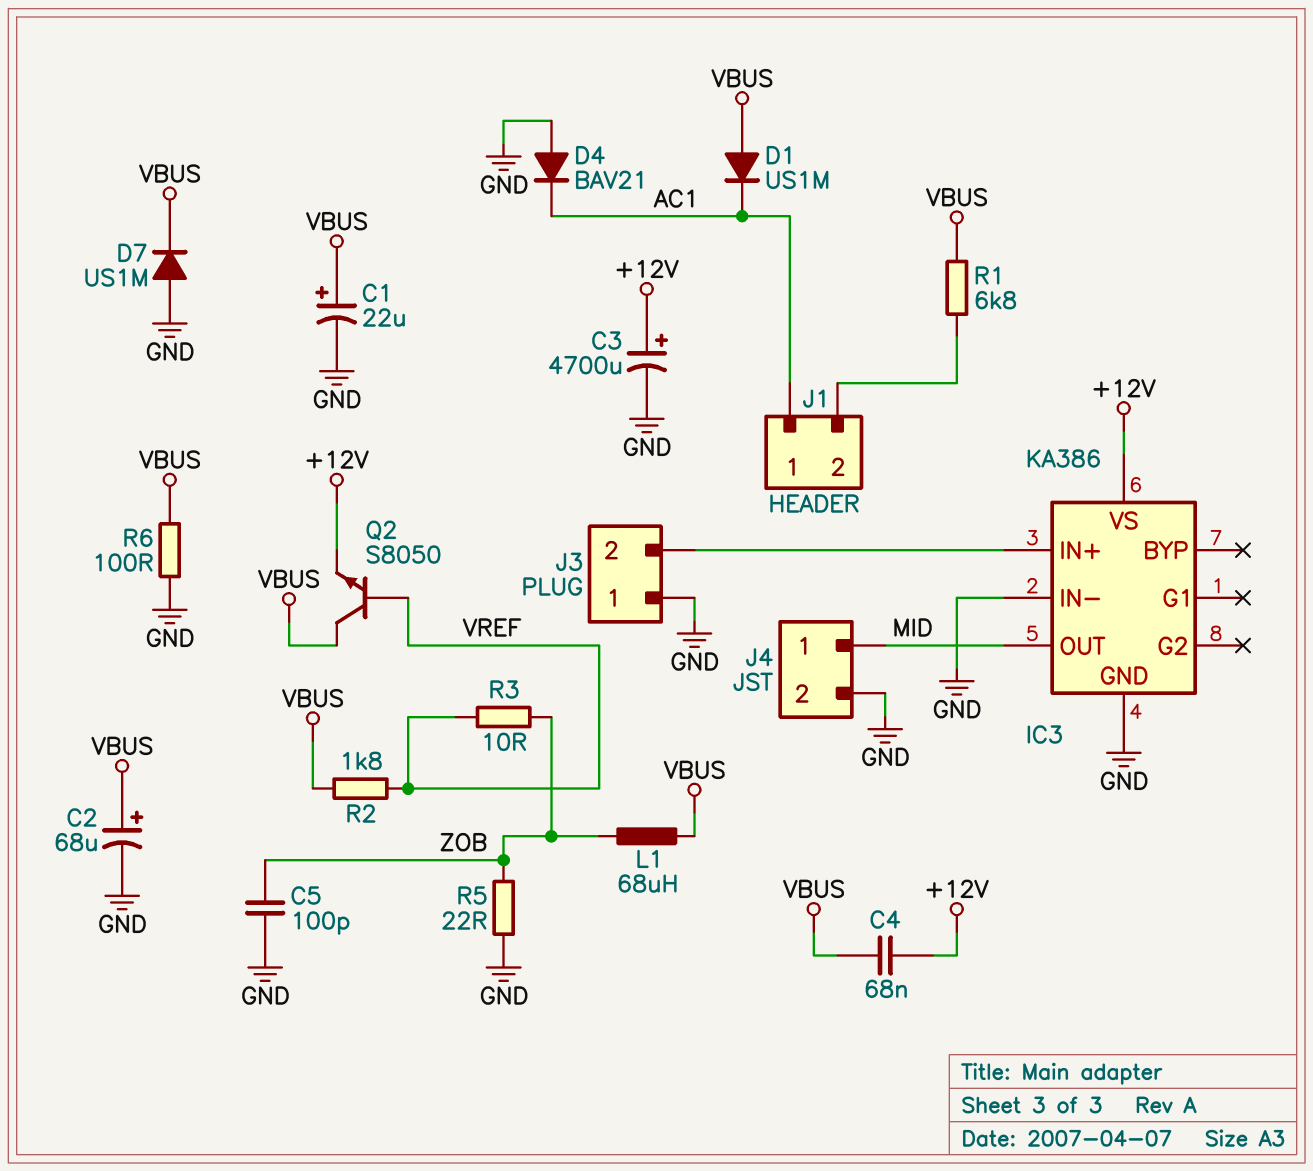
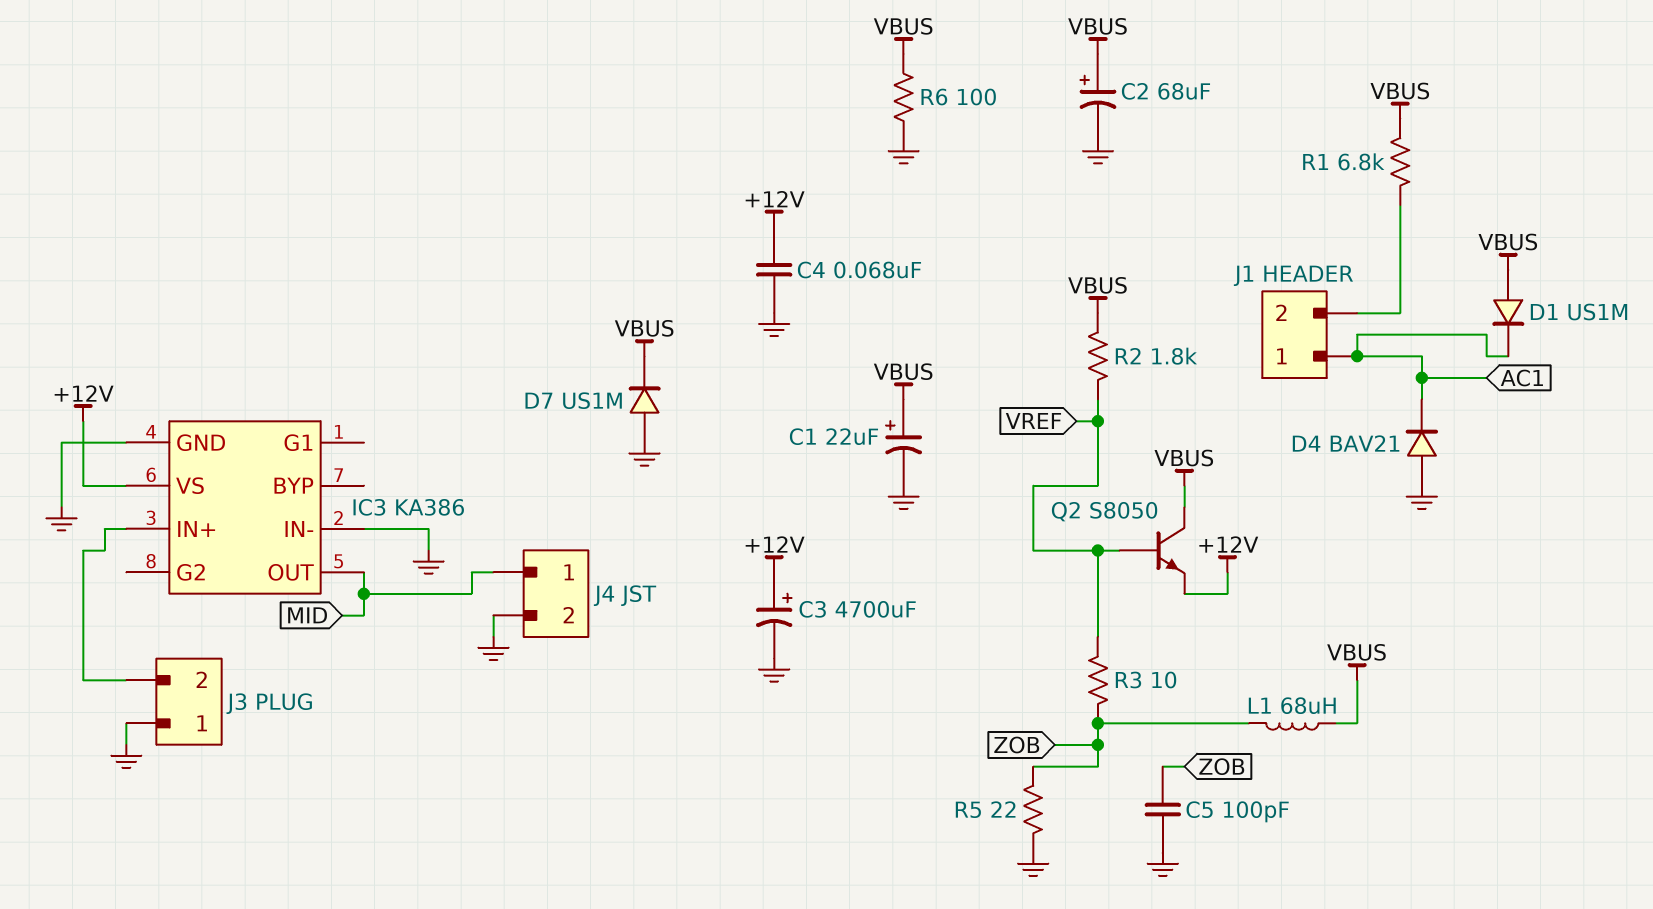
C4: 68nF (+12V, VBUS) -> 68nF (+12V, GND)

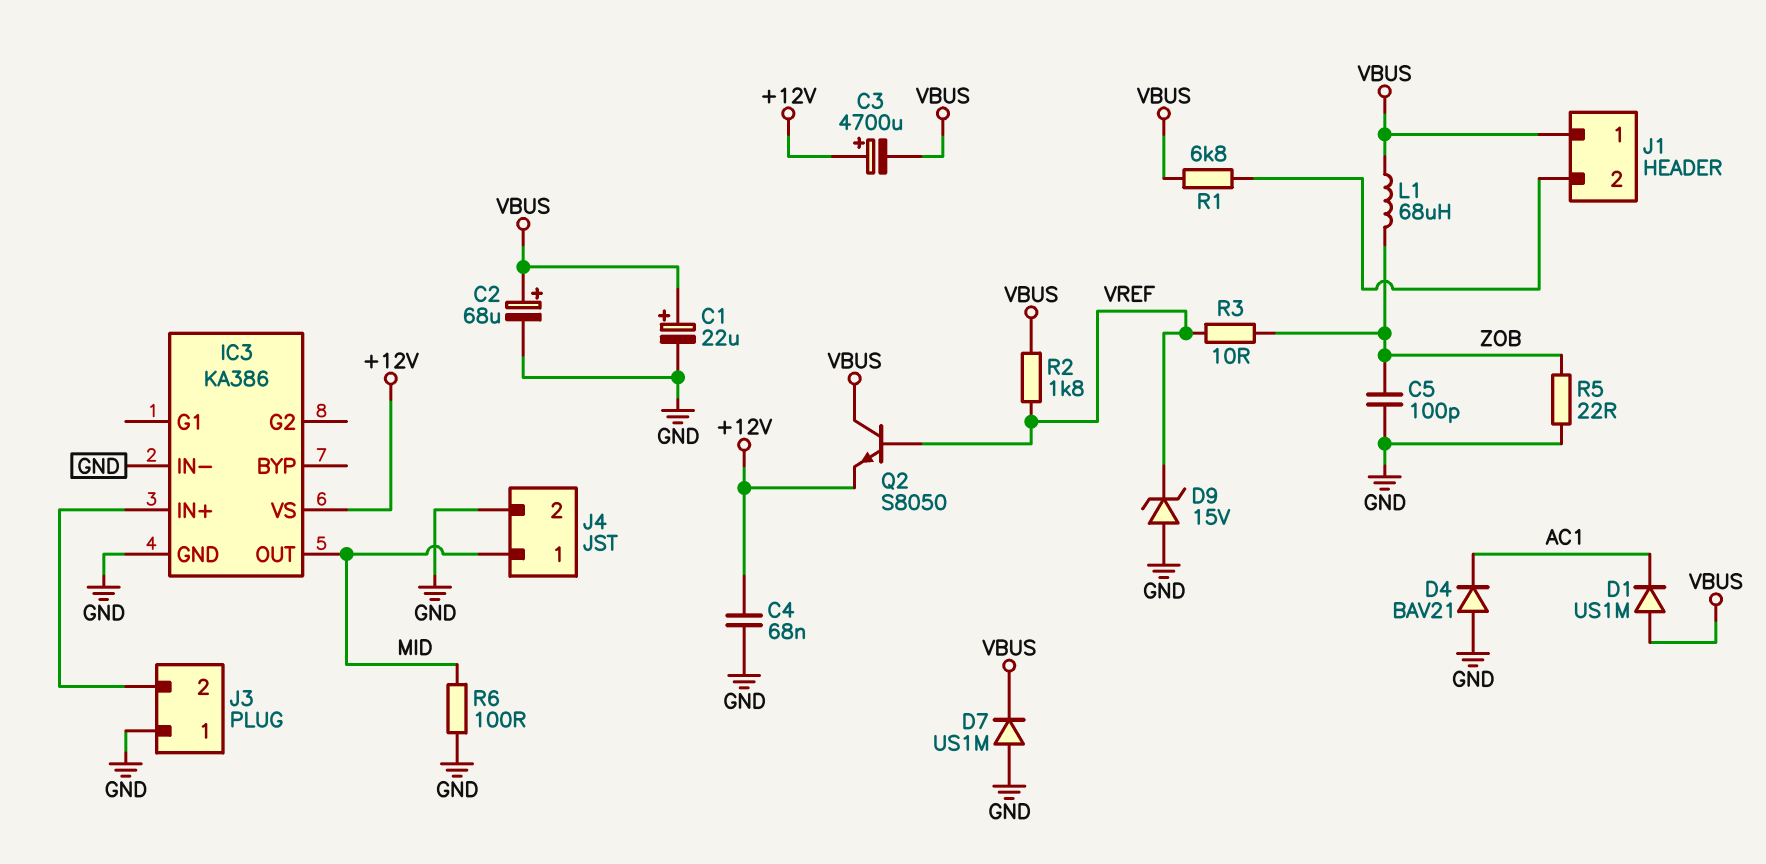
C3: 4700uF (plus +12V, minus GND) -> 4700uF (plus +12V, minus VBUS)
D9: none -> zener 15V (A GND, K VREF)
J1 pin 1: AC1 -> VBUS
R6: 100 (GND, VBUS) -> 100 (GND, MID)

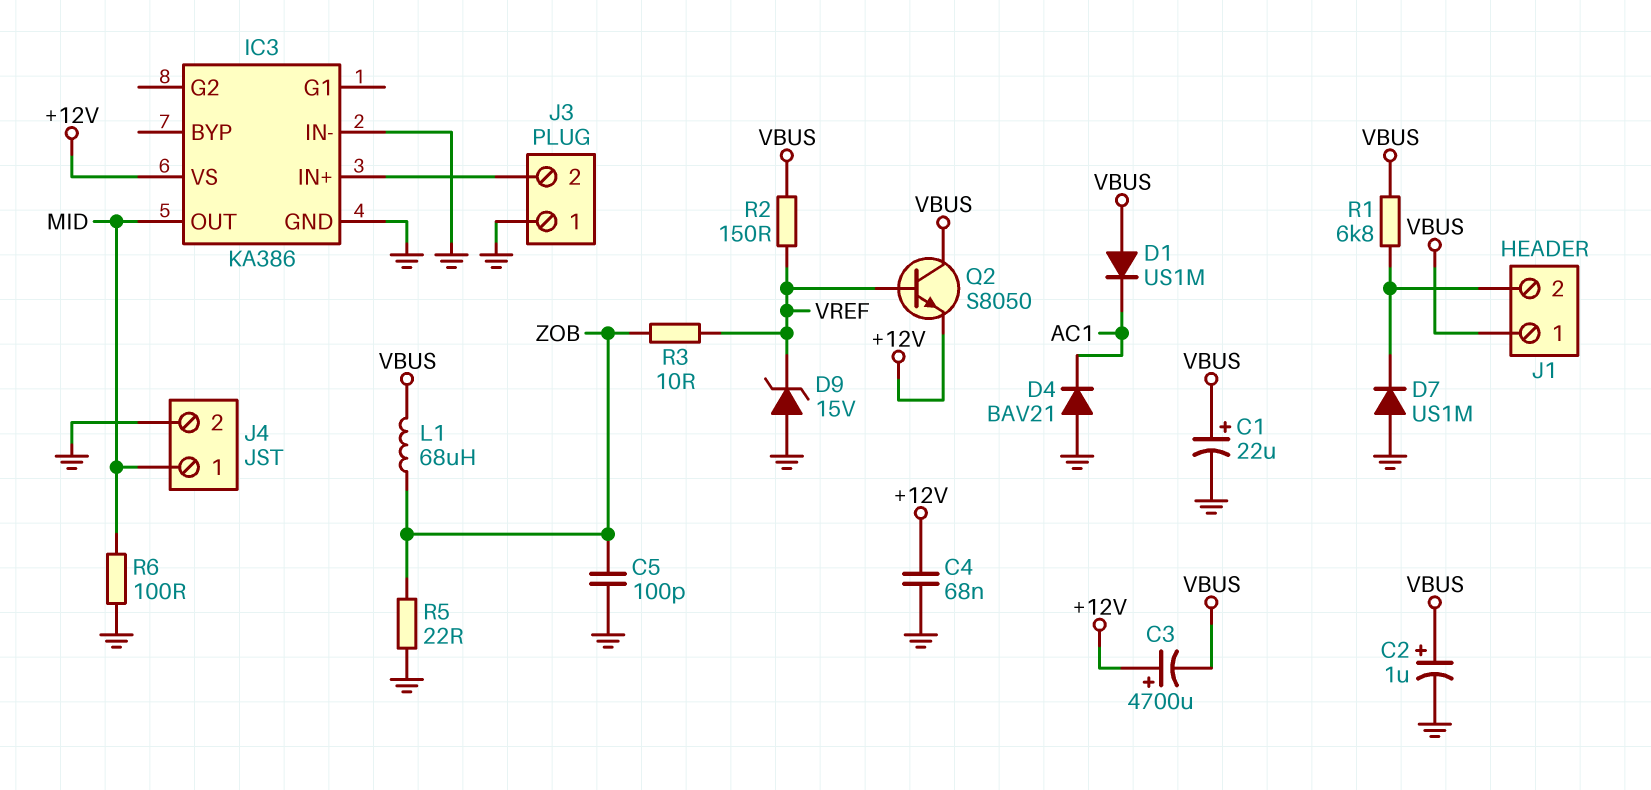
C2: 68uF (plus VBUS, minus GND) -> 1uF (plus VBUS, minus GND)
D7: diode US1M (A GND, K VBUS) -> diode US1M (A GND, K J1/2)
R2: 1.8k (VBUS, VREF) -> 150 (VBUS, VREF)

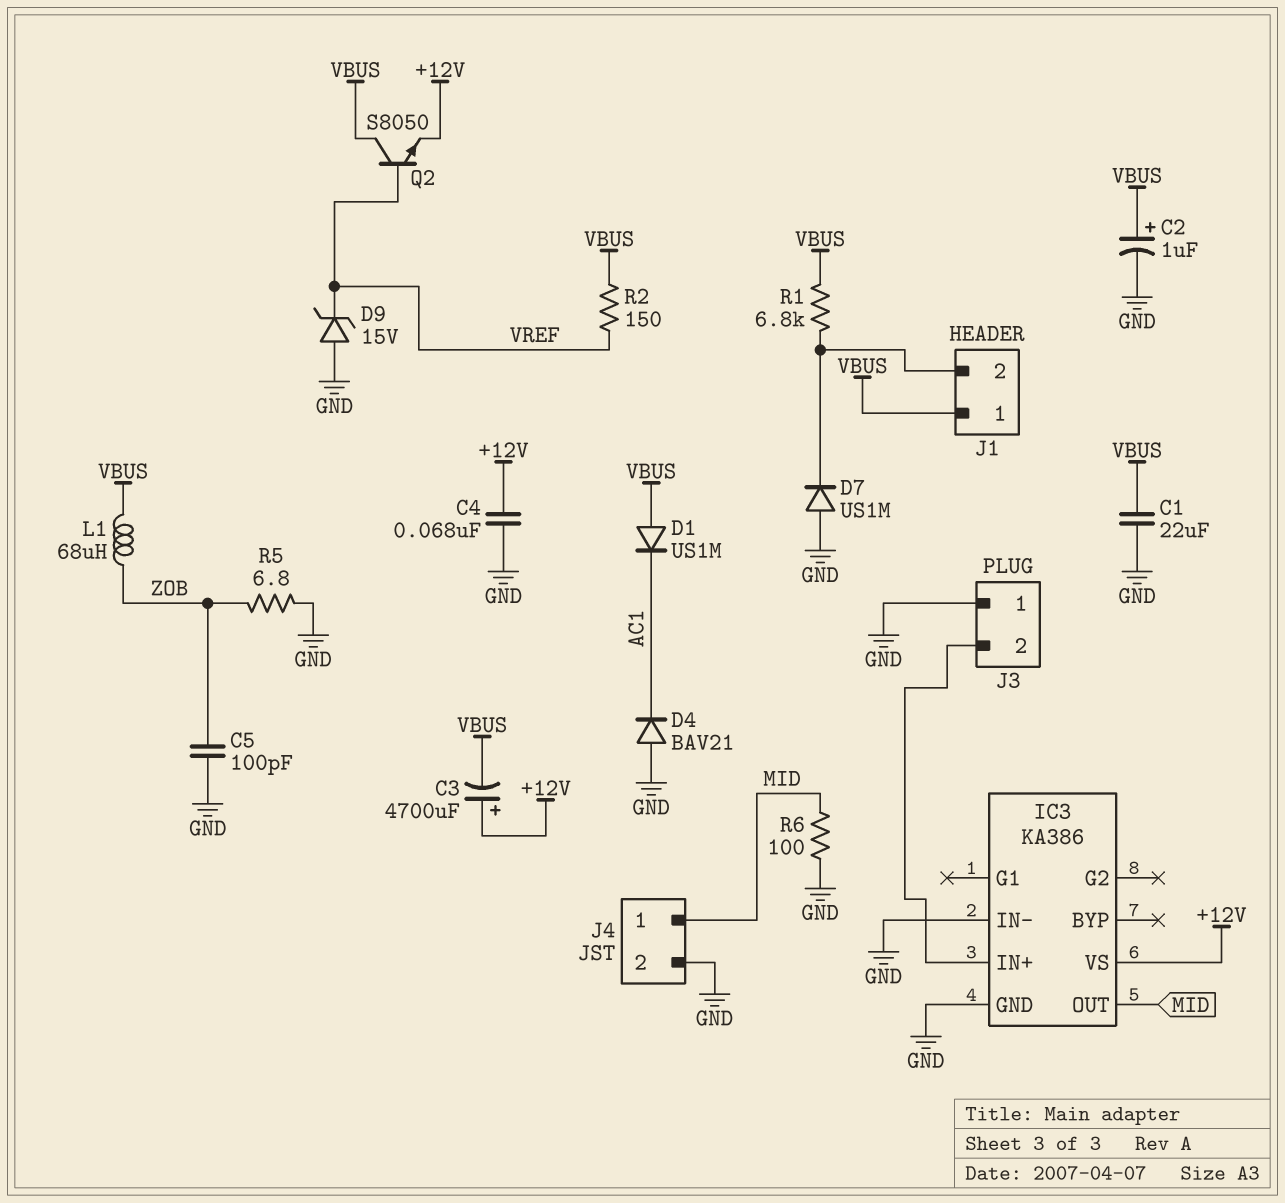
C1: 22uF (plus VBUS, minus GND) -> 22uF (GND, VBUS)
R3: 10 (VREF, ZOB) -> none
R5: 22 (GND, ZOB) -> 6.8 (GND, ZOB)

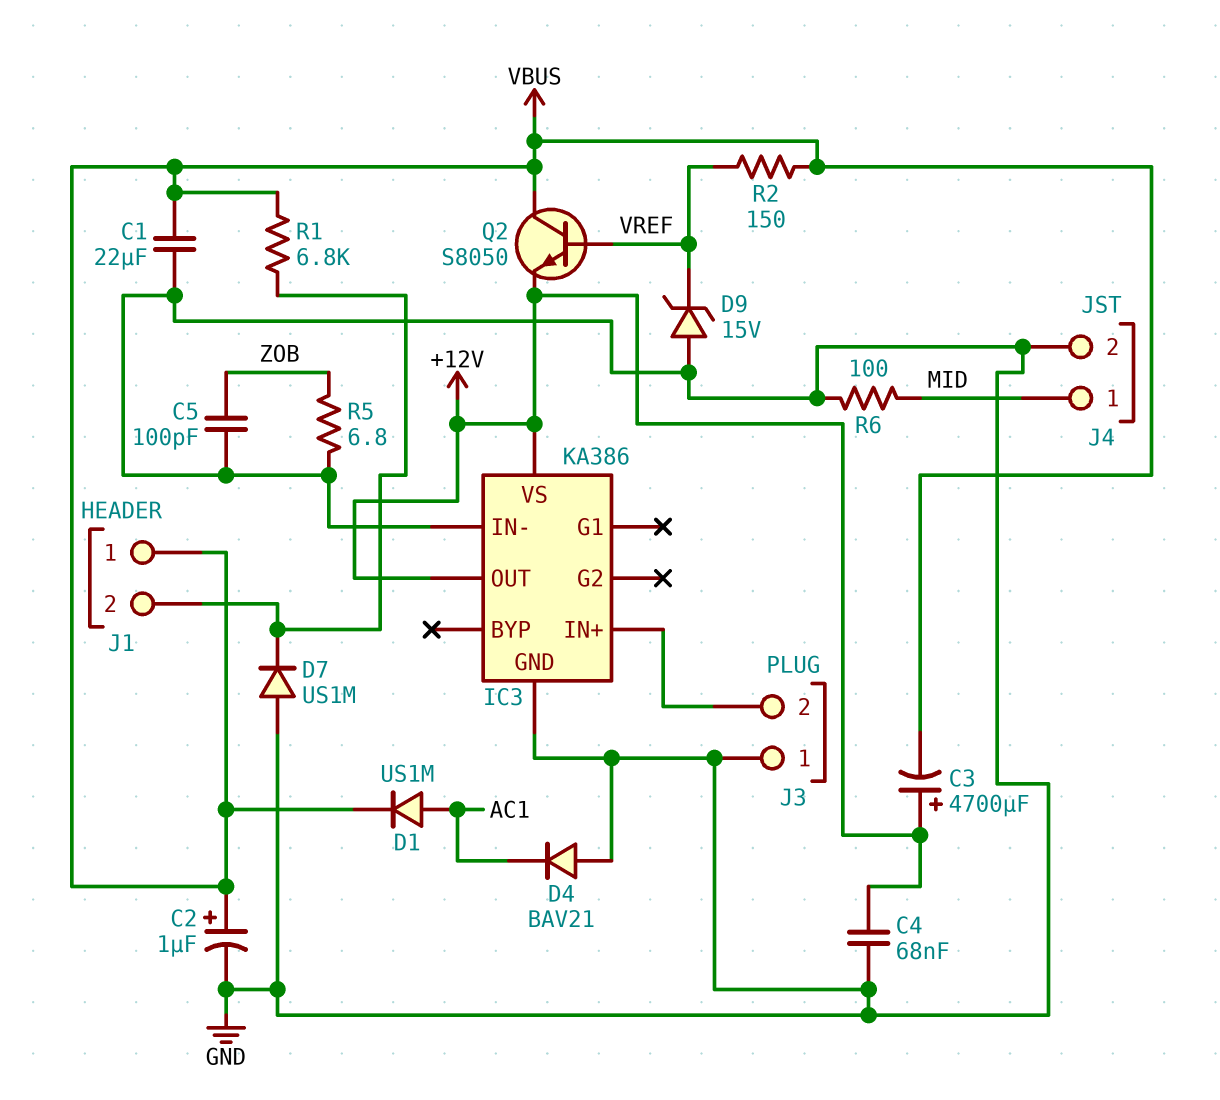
D1: diode US1M (A VBUS, K AC1) -> diode US1M (A AC1, K VBUS)
IC3 pin OUT: MID -> +12V
L1: 68uH (VBUS, ZOB) -> none

